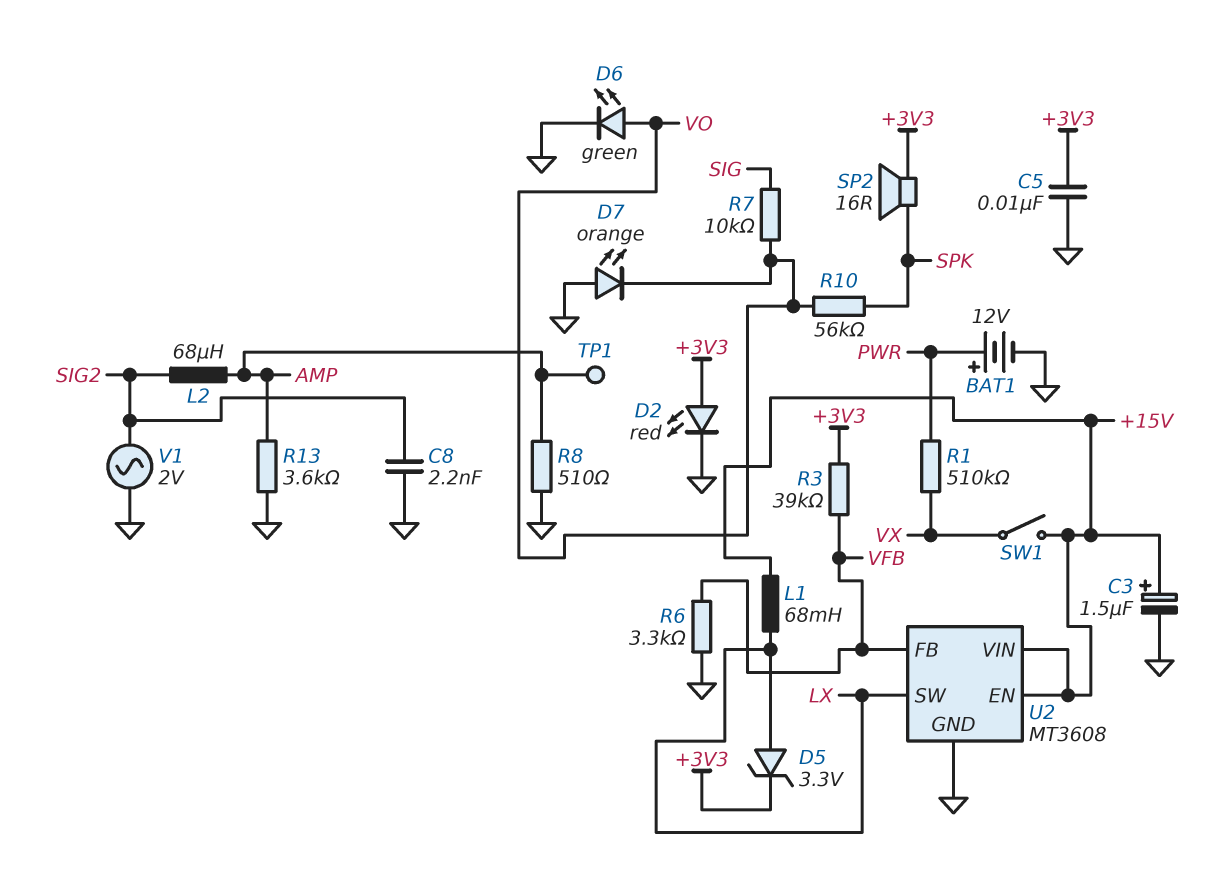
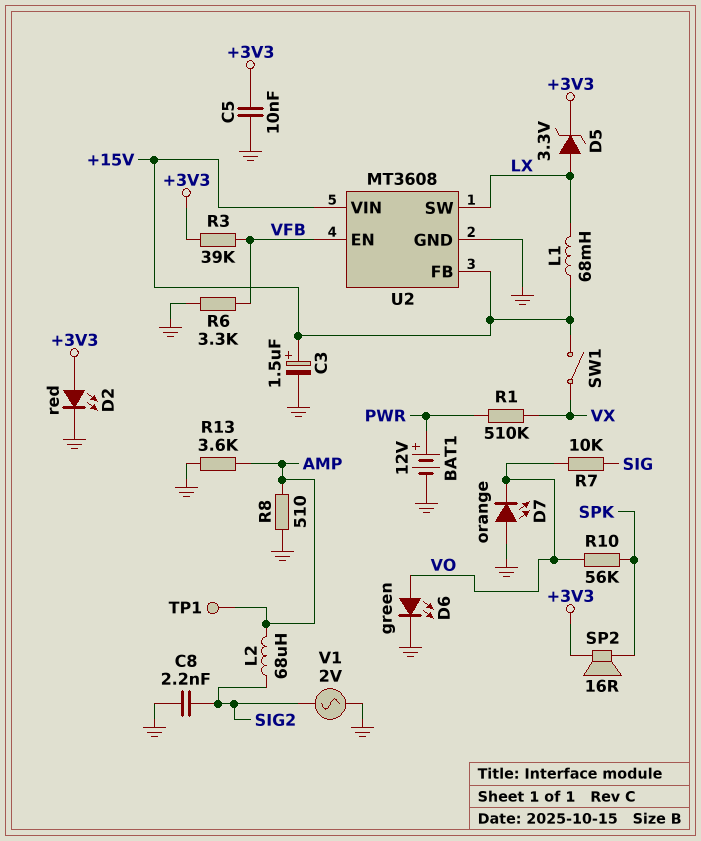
U2 pin EN: +15V -> VFB
U2 pin FB: VFB -> +15V

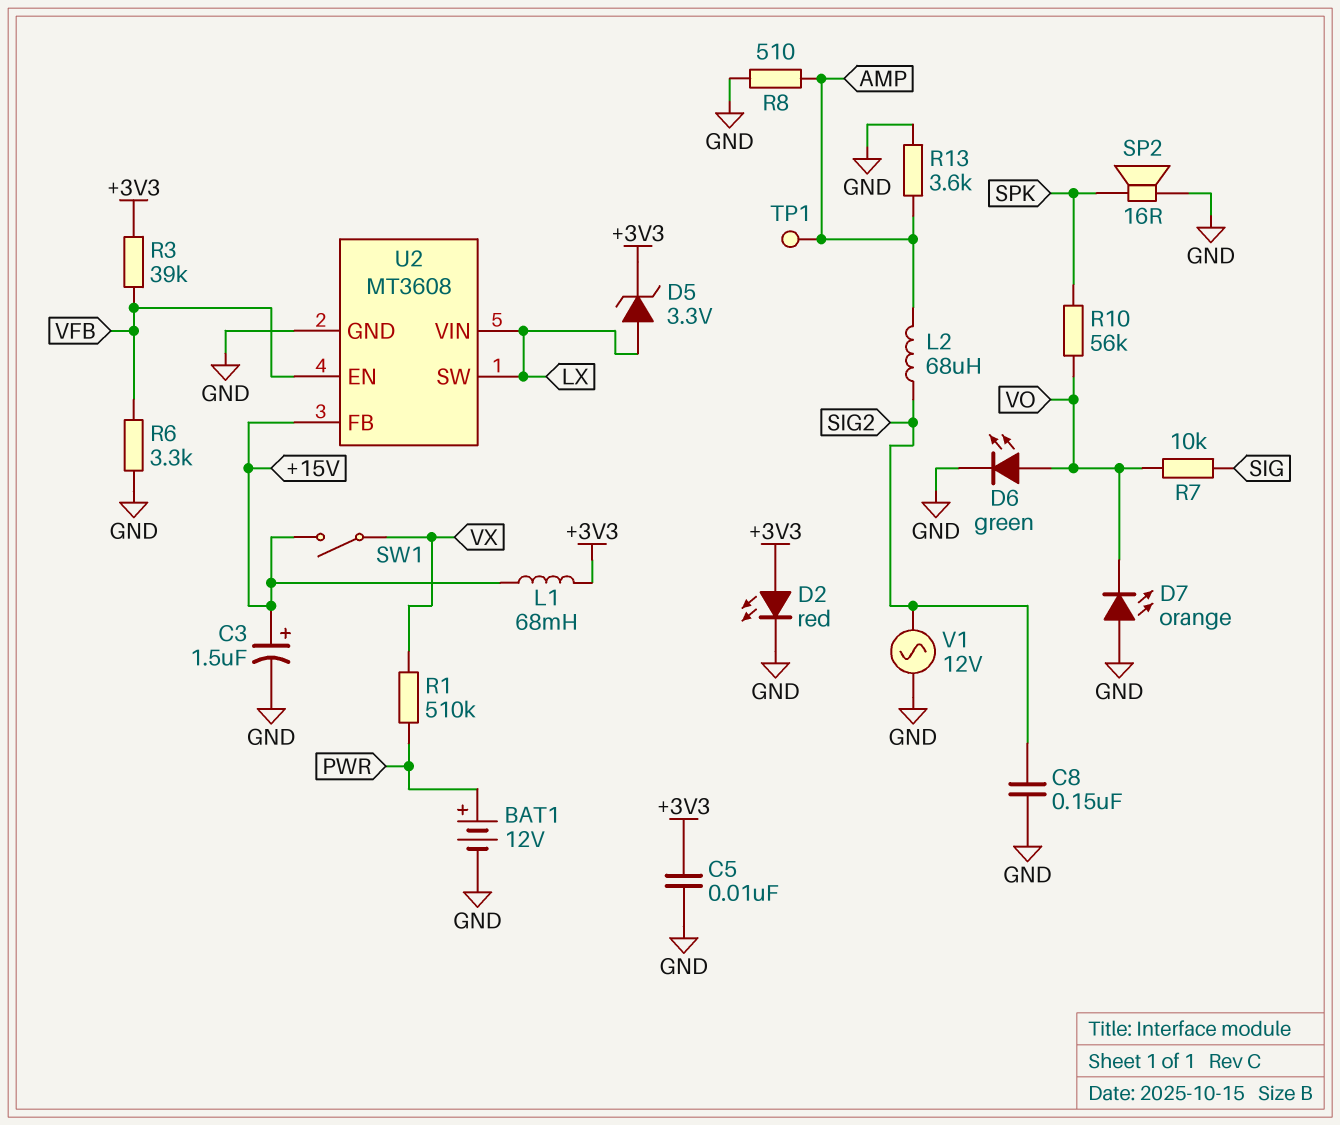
C8: 2.2nF (GND, SIG2) -> 150nF (GND, SIG2)
L1: 68mH (+15V, LX) -> 68mH (+3V3, +15V)
SP2: speaker 16R (+3V3, SPK) -> speaker 16R (GND, SPK)
U2 pin VIN: +15V -> LX
V1: AC 2V (GND, SIG2) -> AC 12V (GND, SIG2)

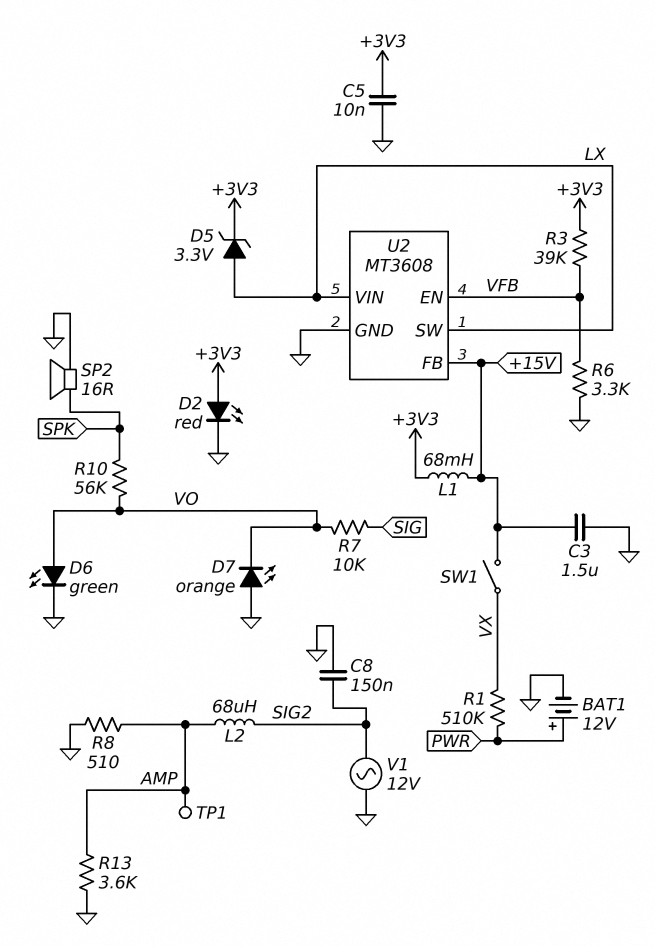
C3: 1.5uF (plus +15V, minus GND) -> 1.5uF (+15V, GND)

